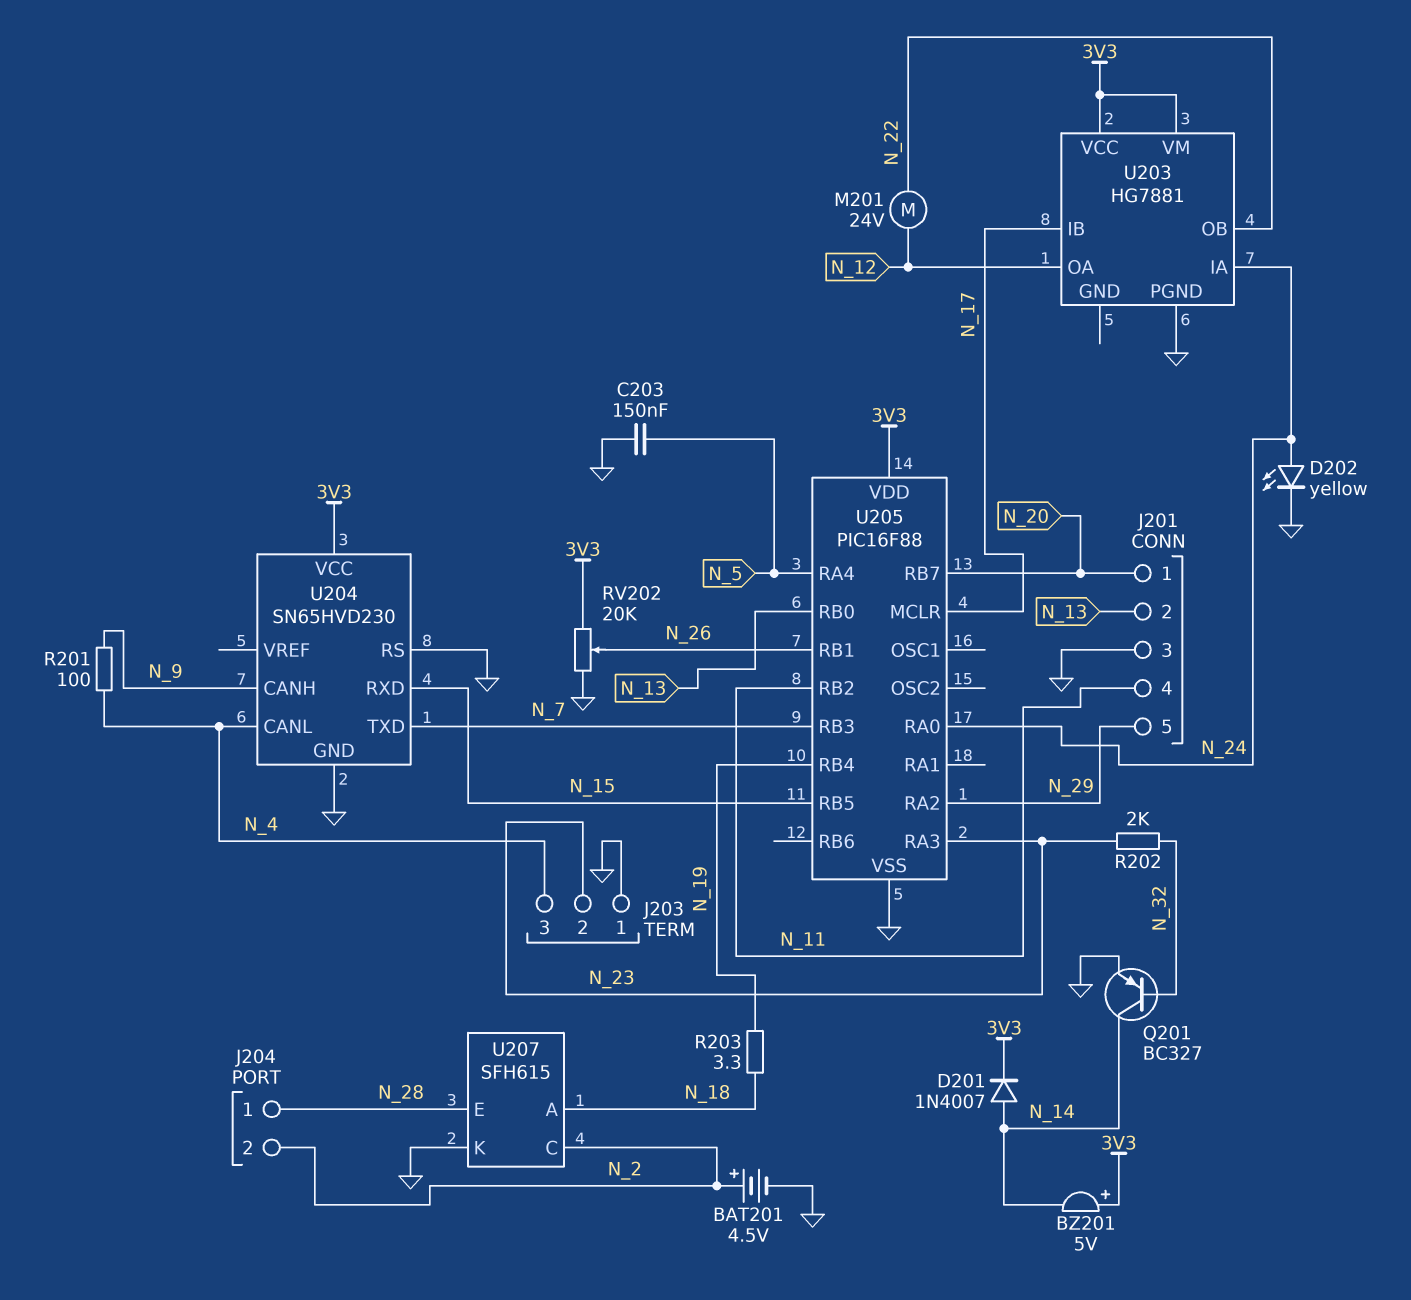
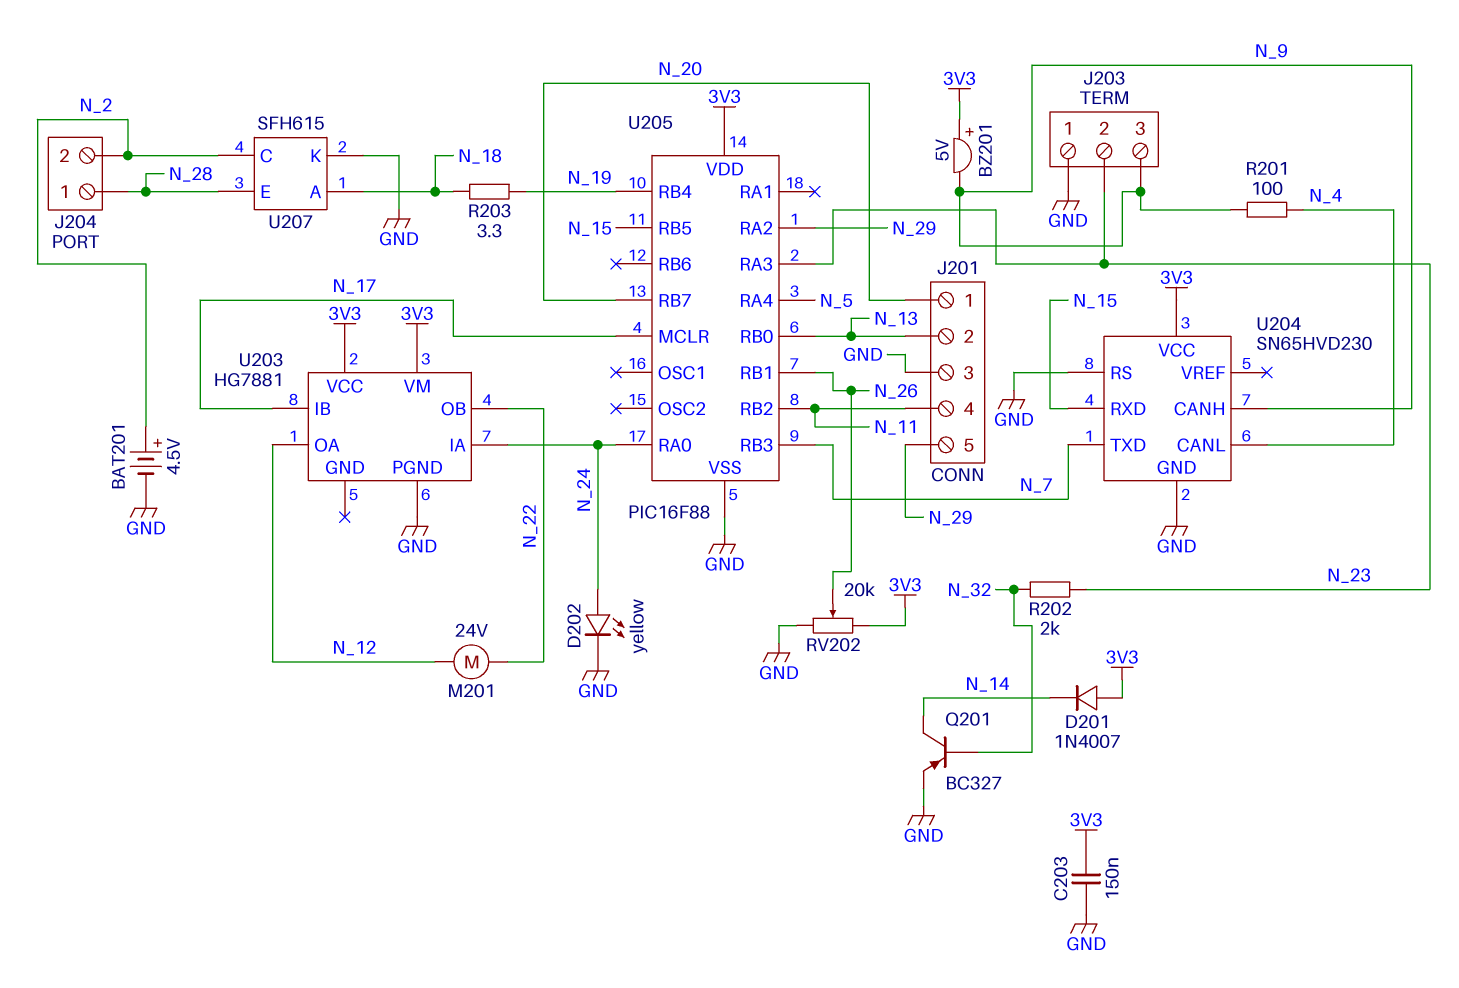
BZ201: buzzer 5V (plus 3V3, minus N_14) -> buzzer 5V (plus 3V3, minus N_9)
C203: 150nF (GND, N_5) -> 150nF (3V3, GND)
D201: diode 1N4007 (A N_14, K 3V3) -> diode 1N4007 (A 3V3, K N_14)
J203 pin 3: N_4 -> N_9

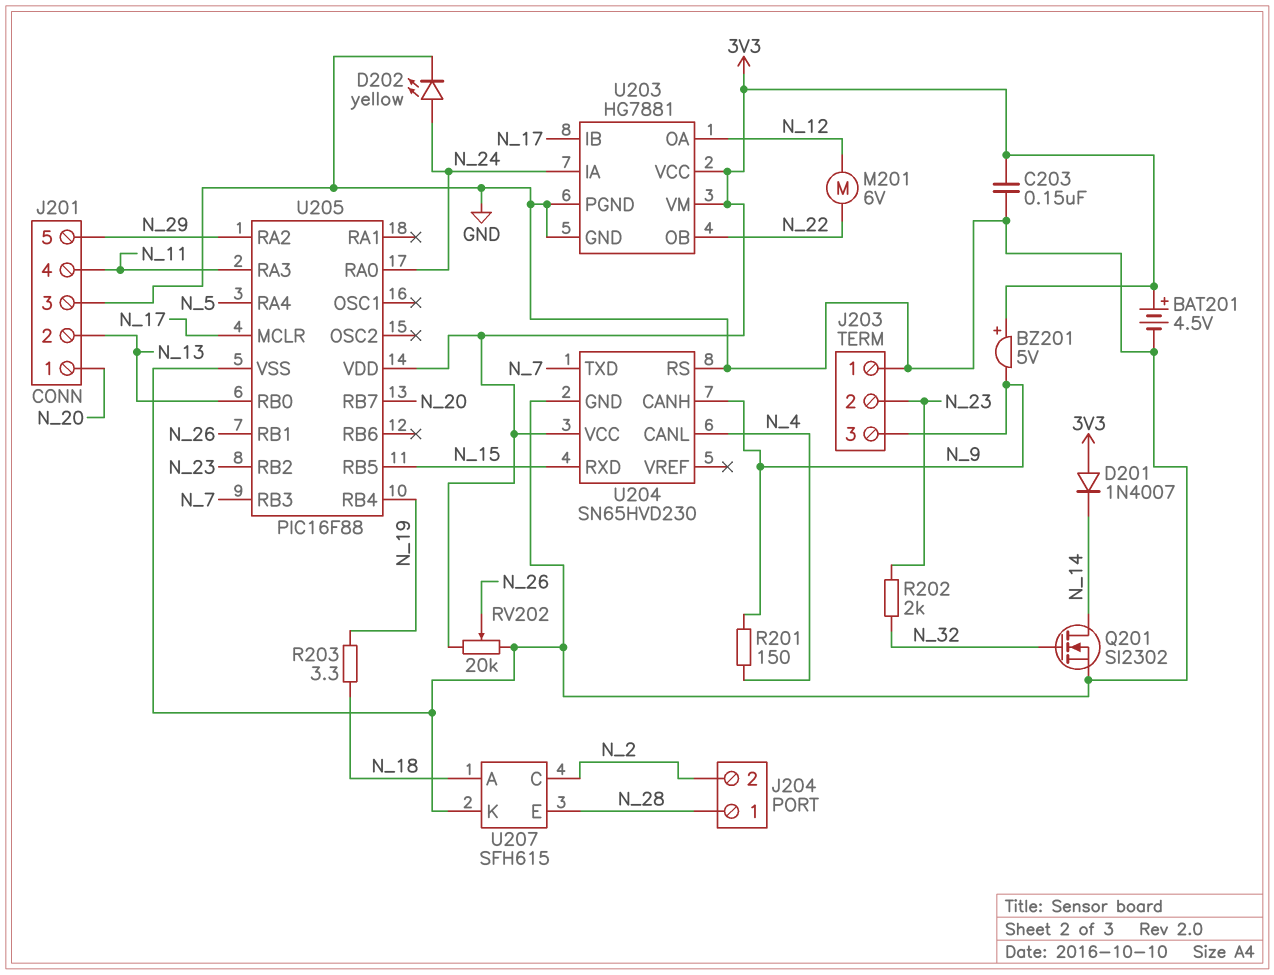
BAT201: 4.5V (plus N_2, minus GND) -> 4.5V (plus 3V3, minus GND)
M201: motor 24V (N_12, N_22) -> motor 6V (N_12, N_22)
Q201: PNP BC327 (B N_32, C N_14, E GND) -> NMOS SI2302 (G N_32, D N_14, S GND)
R201: 100 (N_4, N_9) -> 150 (N_4, N_9)
U203 pin GND: none -> GND
U205 pin RA3: N_23 -> N_11
U205 pin RB2: N_11 -> N_23

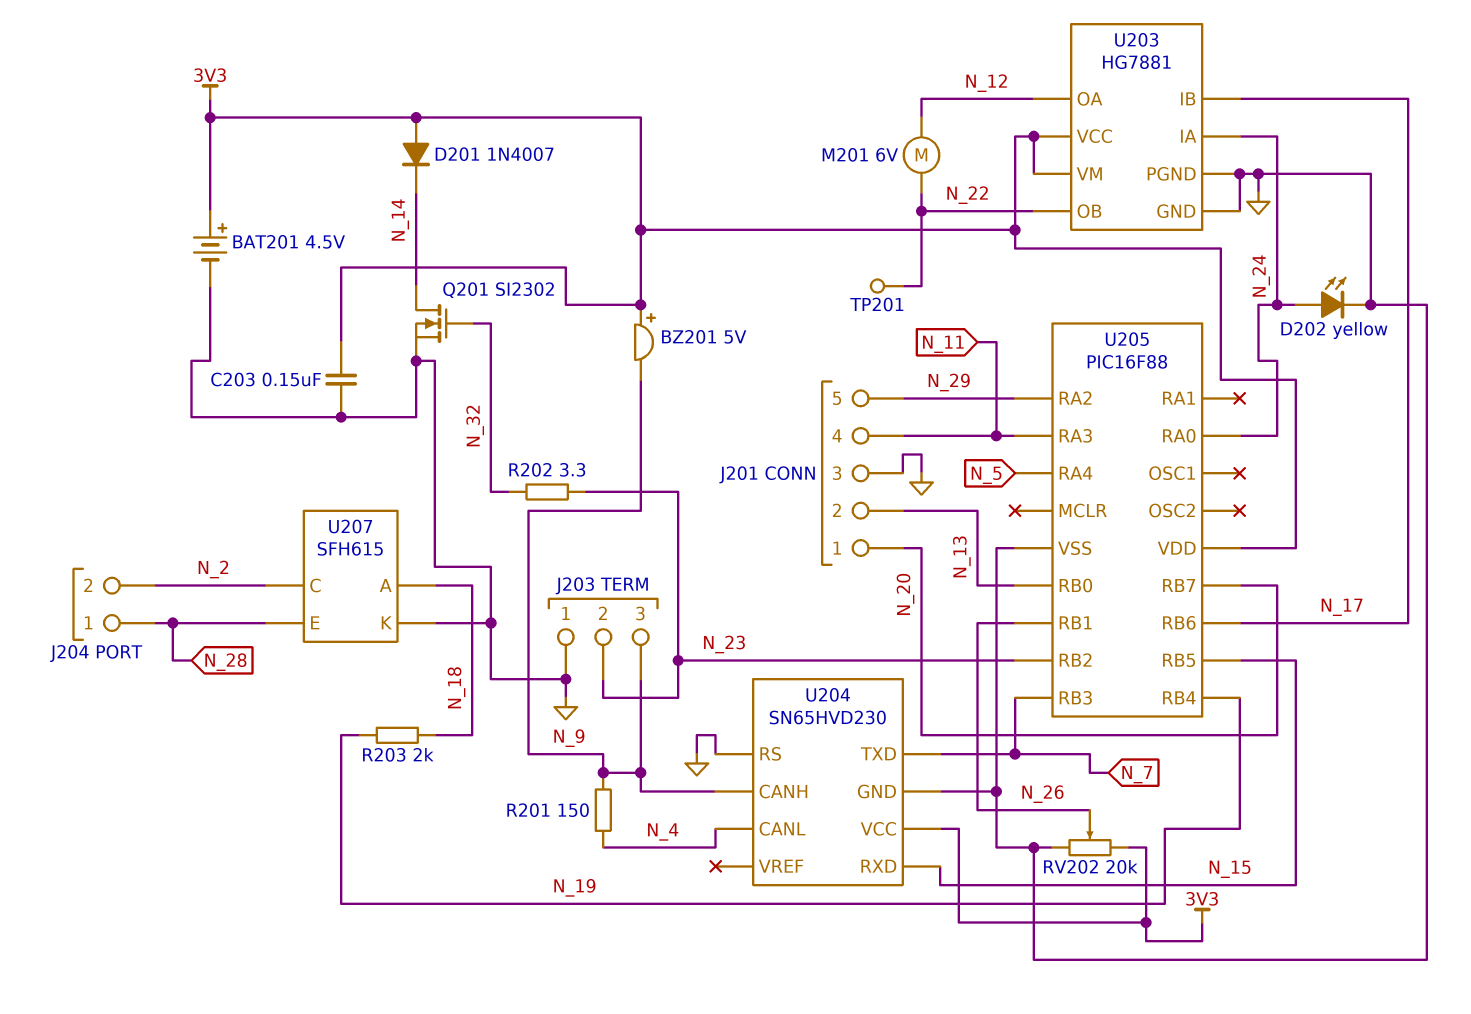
R202: 2k (N_23, N_32) -> 3.3 (N_23, N_32)
R203: 3.3 (N_18, N_19) -> 2k (N_18, N_19)
TP201: none -> test point (N_22)
U205 pin MCLR: N_17 -> none
U205 pin RB6: none -> N_17

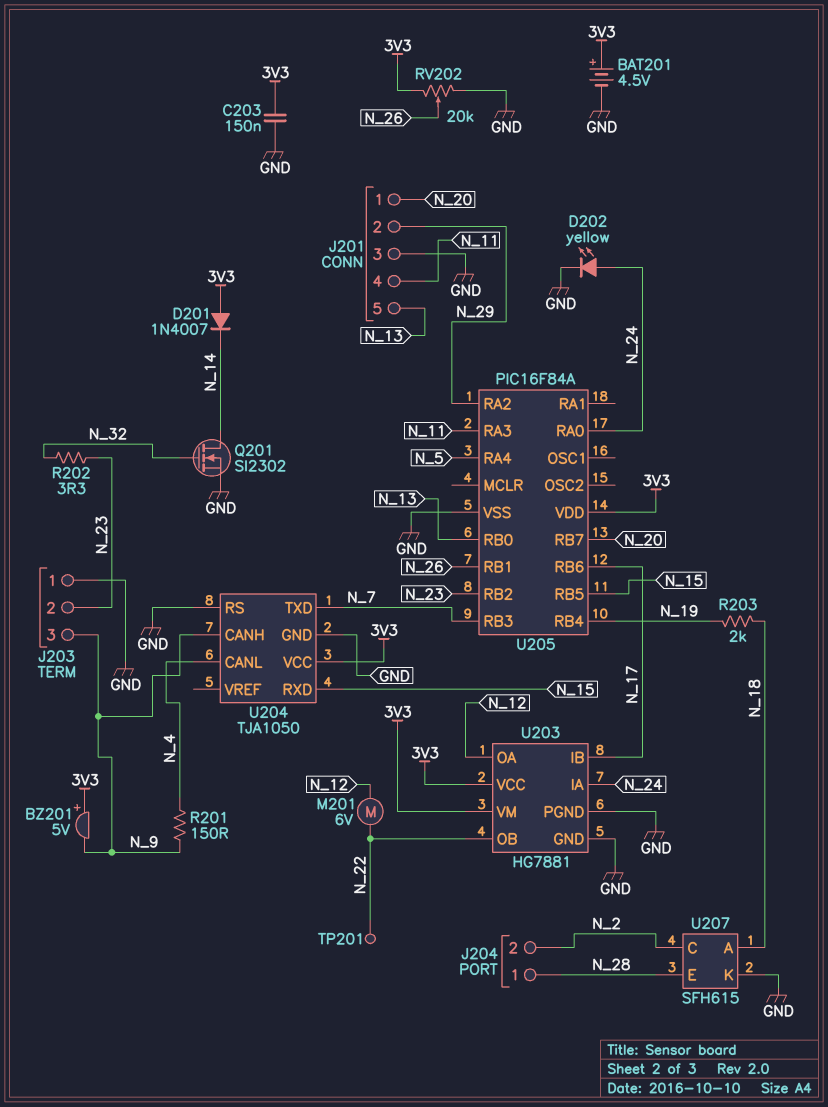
J201 pin 2: N_13 -> N_29
J201 pin 5: N_29 -> N_13
U204: SN65HVD230 -> TJA1050
U205: PIC16F88 -> PIC16F84A

